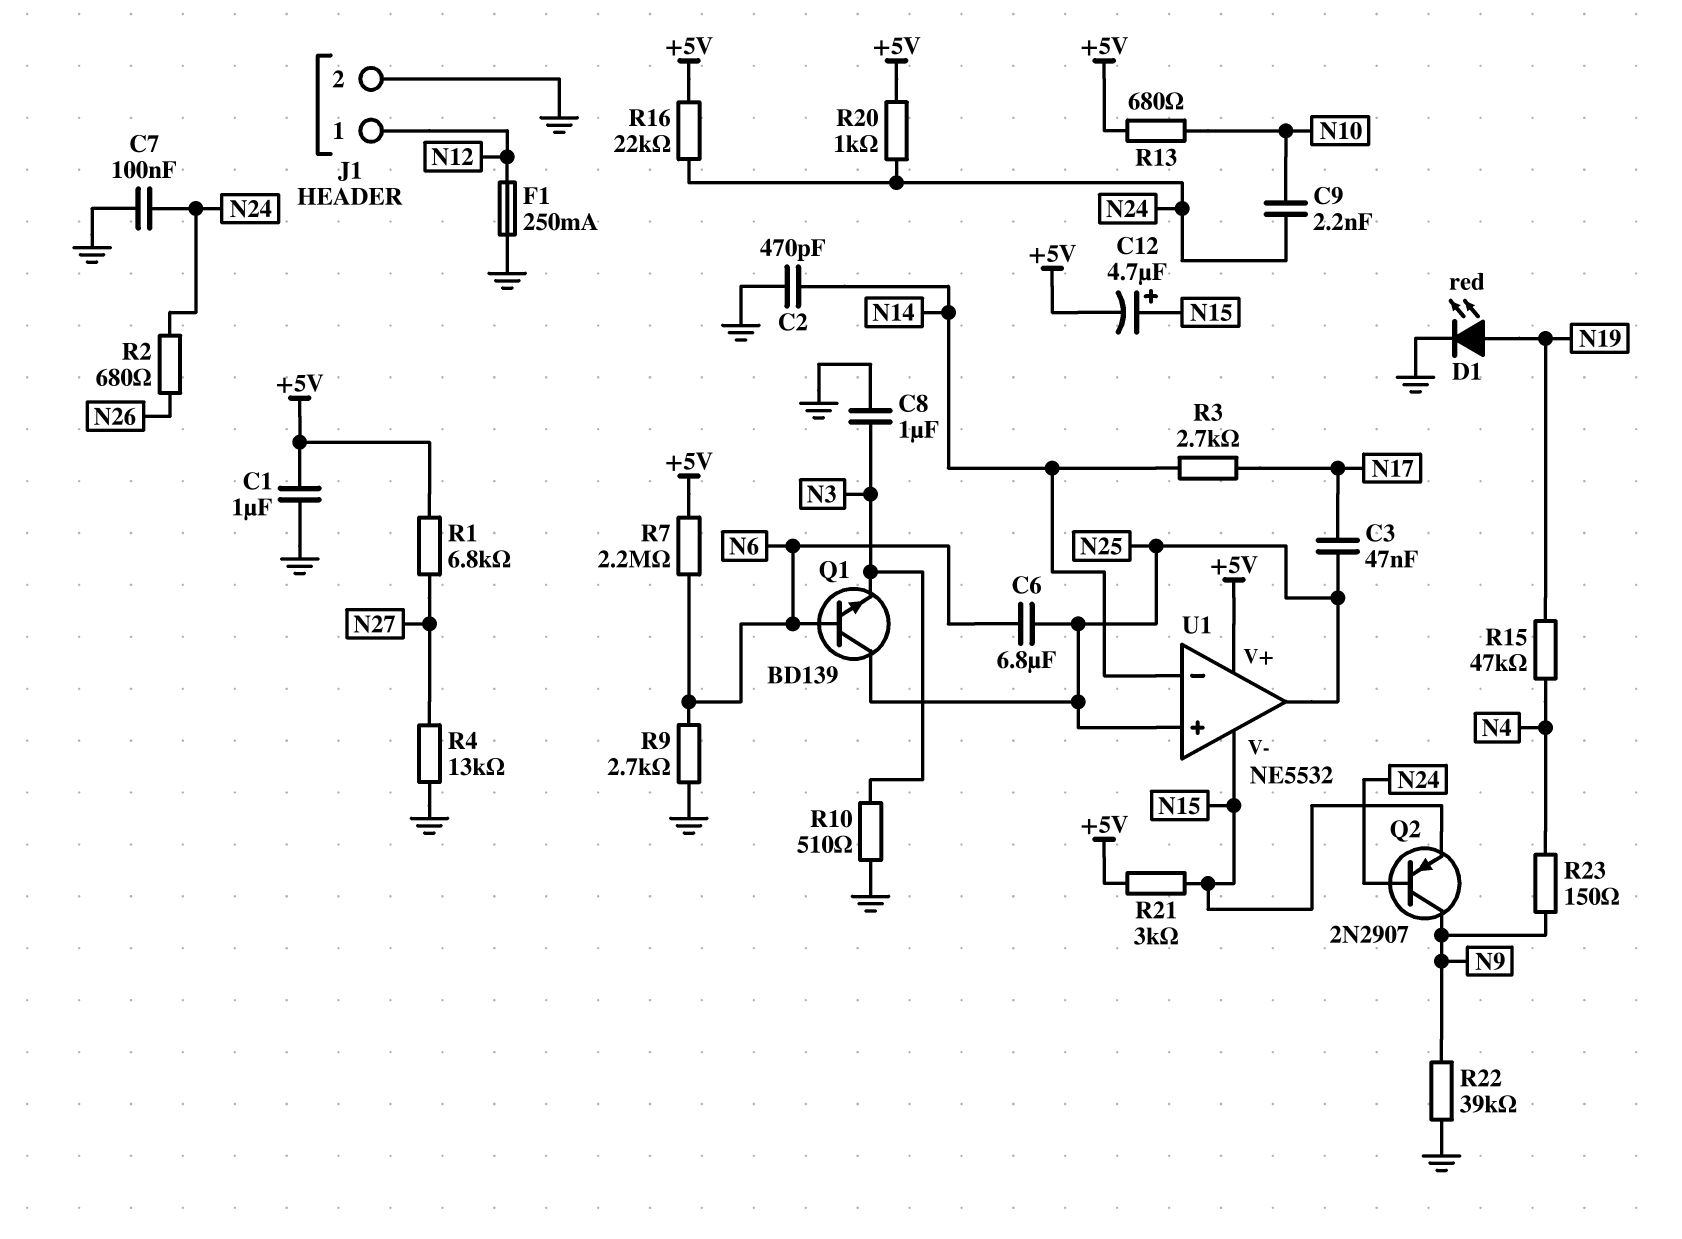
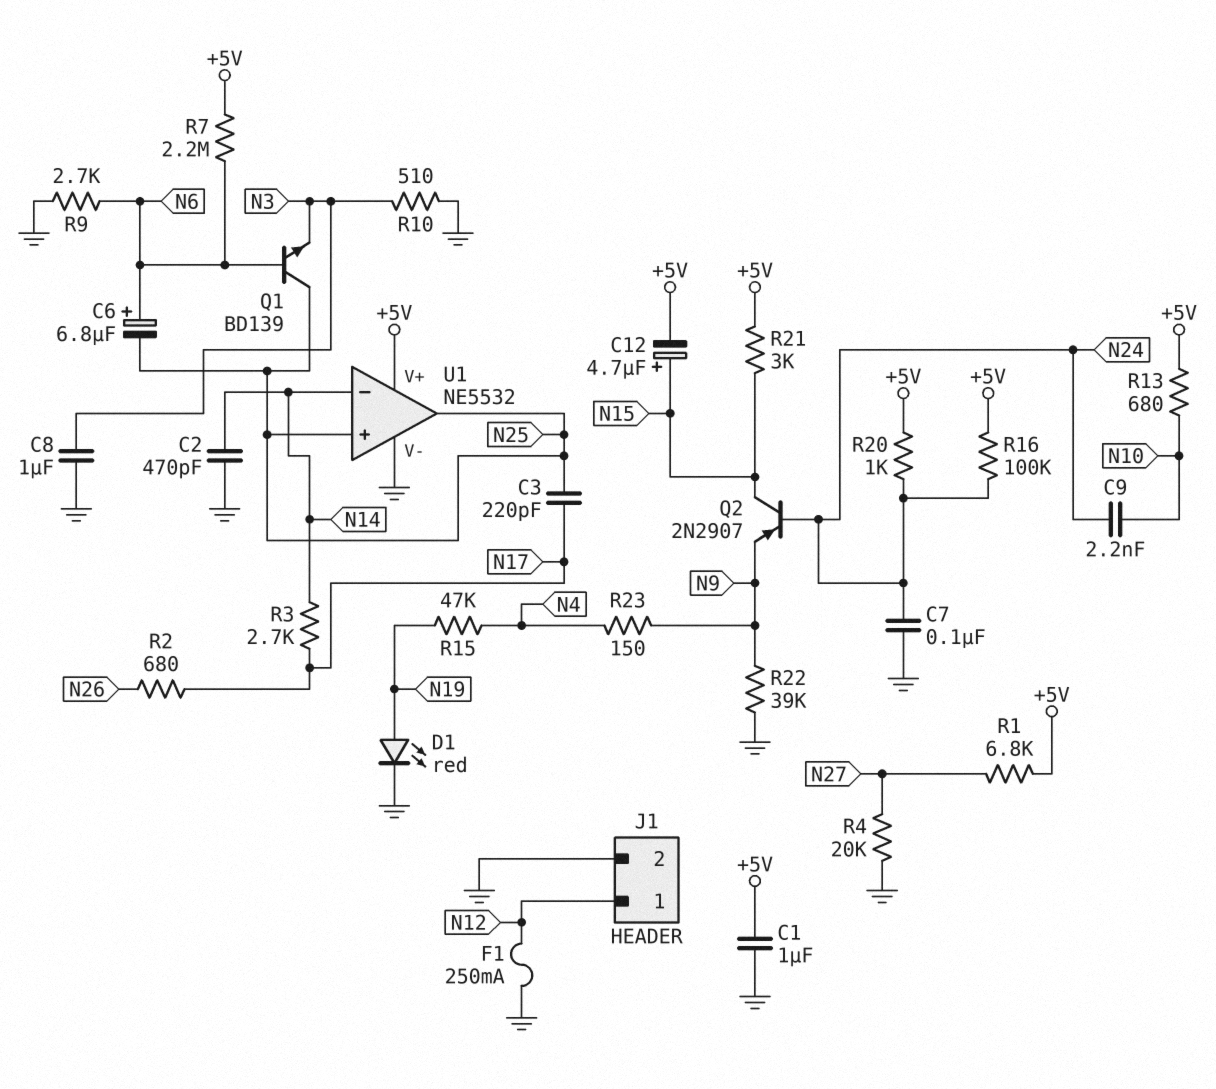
C3: 47nF (N17, N25) -> 220pF (N17, N25)
C6: 6.8uF (N6, N25) -> 6.8uF (plus N6, minus N25)
Q2: PNP 2N2907 (B N24, C N9, E N15) -> PNP 2N2907 (B N24, C N15, E N9)
R2: 680 (N24, N26) -> 680 (N17, N26)
R4: 13k (GND, N27) -> 20k (GND, N27)
R16: 22k (+5V, N24) -> 100k (+5V, N24)
U1 pin V-: N15 -> GND

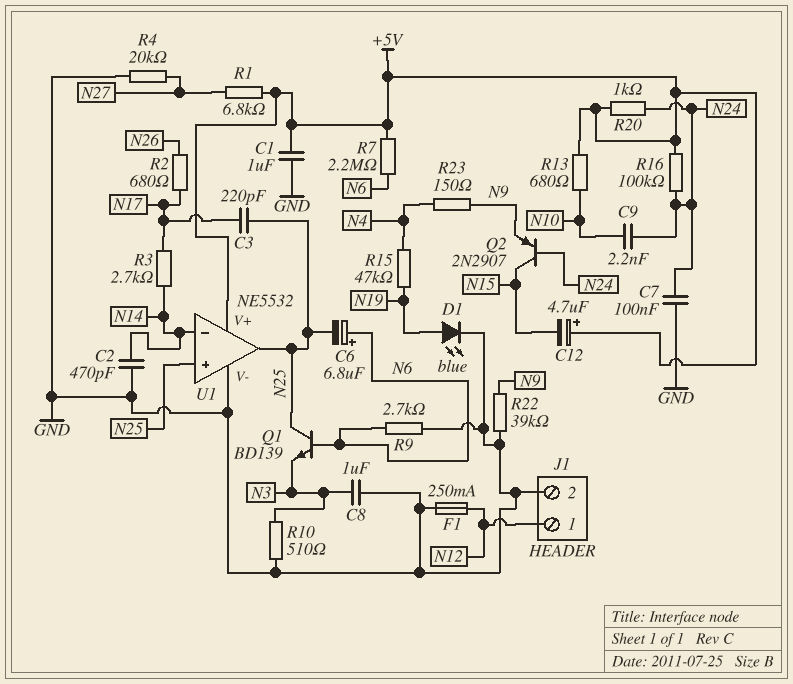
C12: 4.7uF (plus N15, minus +5V) -> 4.7uF (plus +5V, minus N15)
D1: LED red (A N19, K GND) -> LED blue (A N19, K GND)
R21: 3k (+5V, N15) -> none

